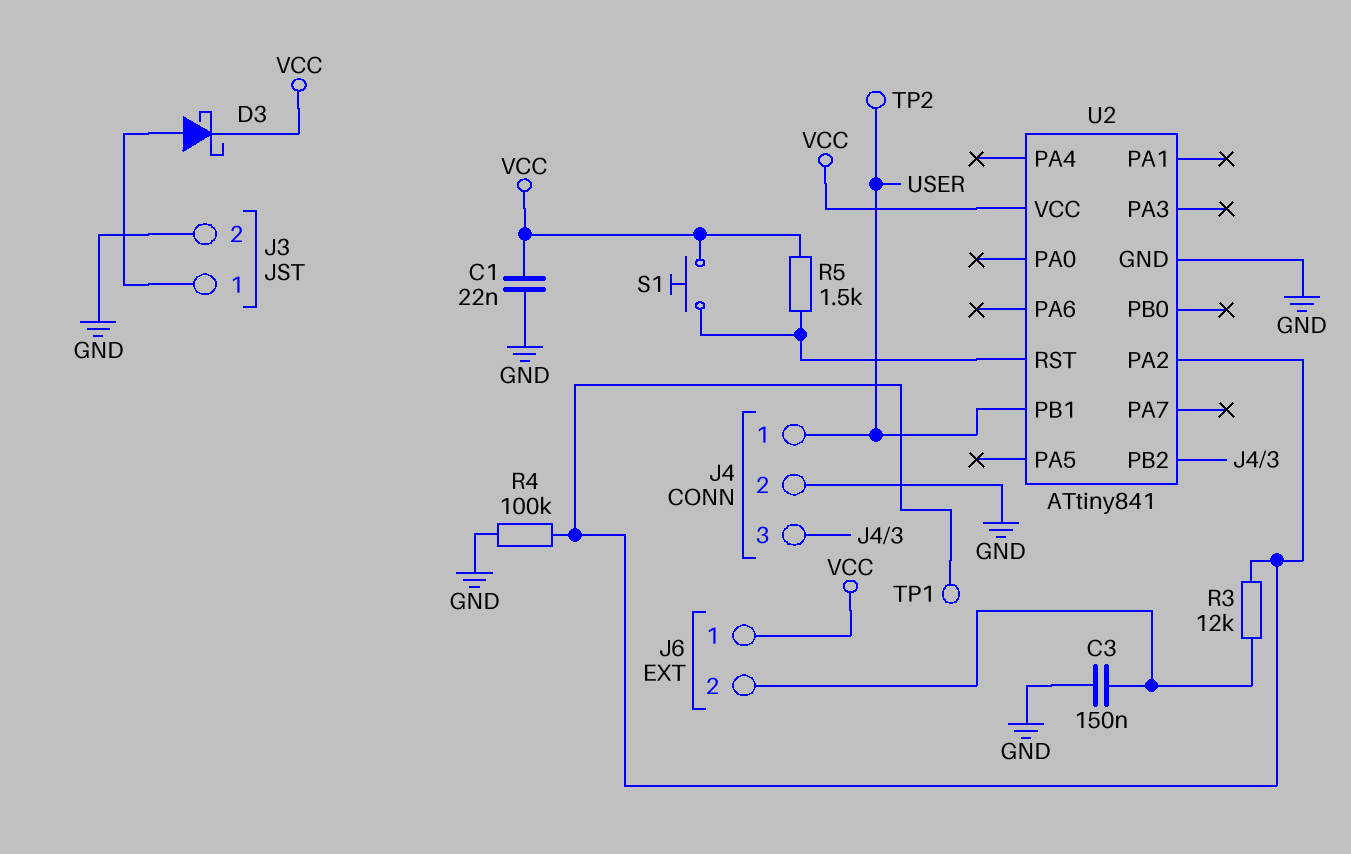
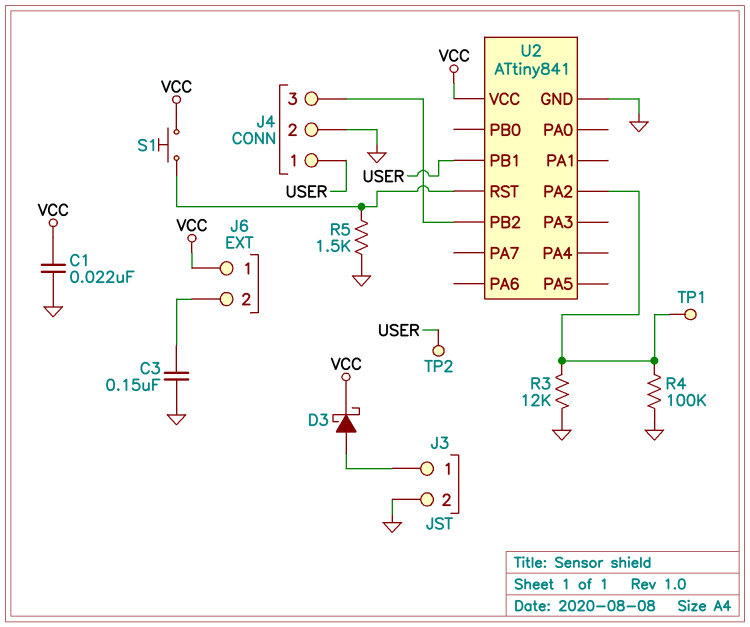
R3: 12k (J6/2, U2/PA2) -> 12k (GND, U2/PA2)
R5: 1.5k (U2/RST, VCC) -> 1.5k (GND, U2/RST)

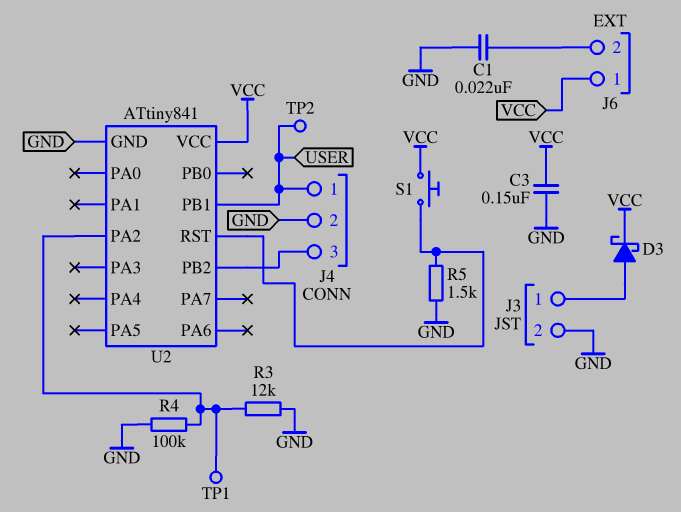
C1: 22nF (GND, VCC) -> 22nF (GND, J6/2)
C3: 150nF (GND, J6/2) -> 150nF (GND, VCC)

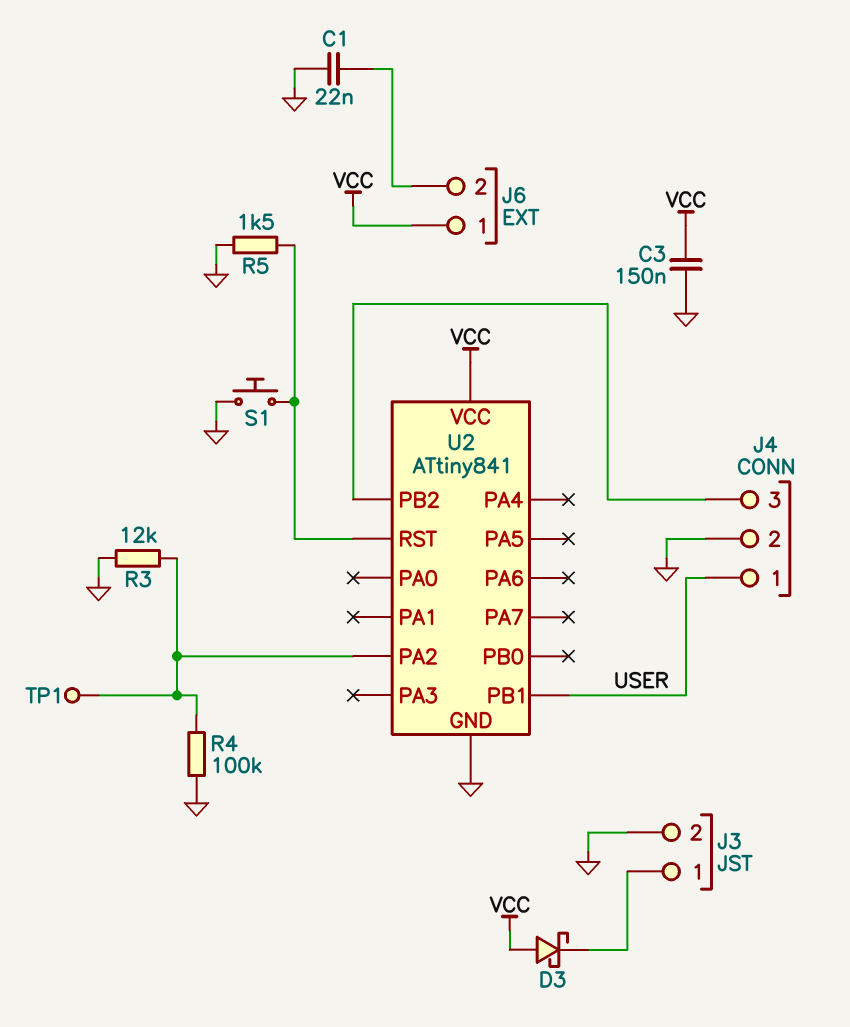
D3: schottky (A J3/1, K VCC) -> schottky (A VCC, K J3/1)
S1: button (U2/RST, VCC) -> button (GND, U2/RST)
TP2: test point (USER) -> none

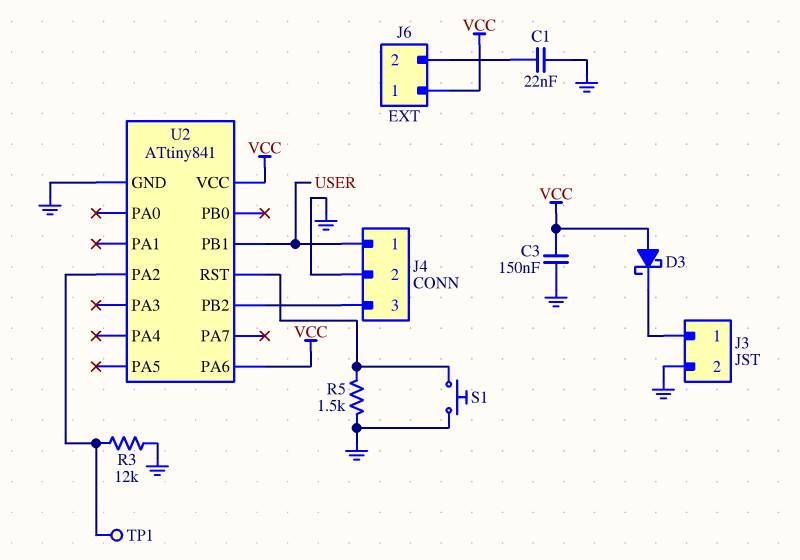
R4: 100k (GND, U2/PA2) -> none
U2 pin PA6: none -> VCC

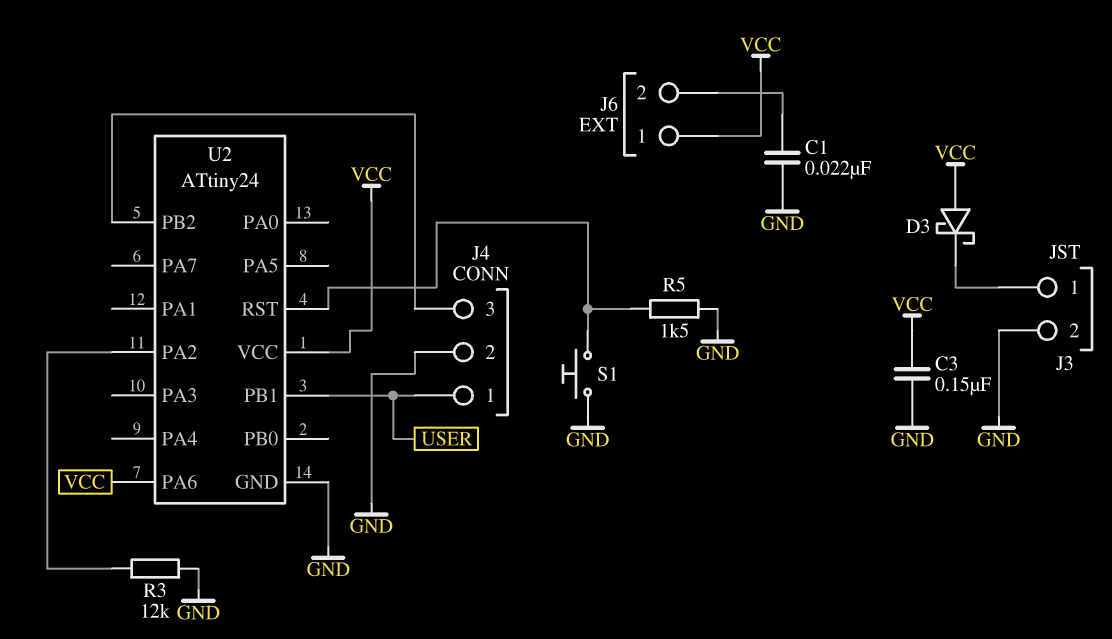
TP1: test point (U2/PA2) -> none
U2: ATtiny841 -> ATtiny24

